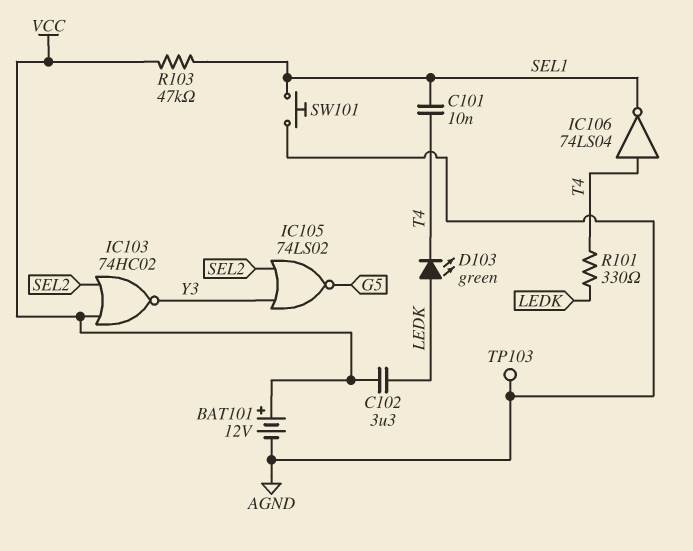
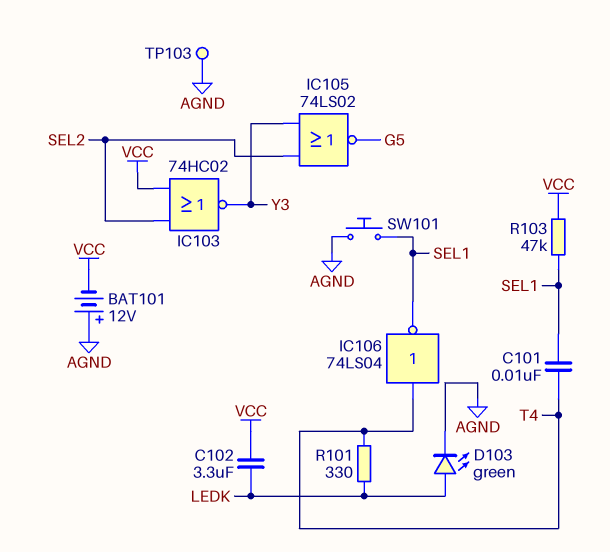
BAT101: 12V (plus VCC, minus AGND) -> 12V (plus AGND, minus VCC)
D103: LED green (A LEDK, K T4) -> LED green (A LEDK, K AGND)

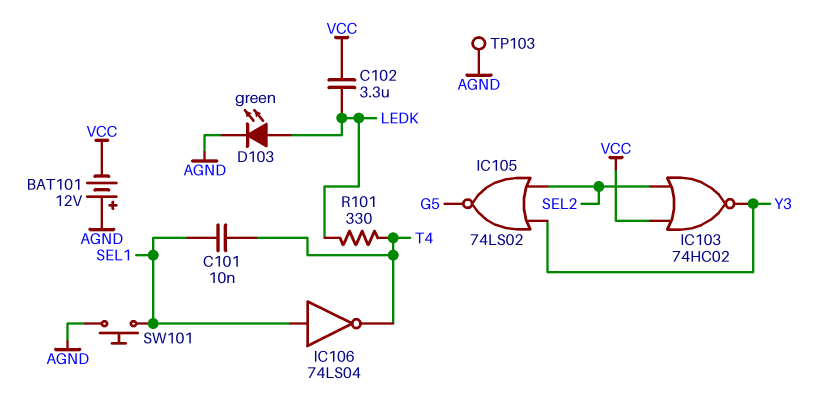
IC106: NOT 74LS04 (in T4, out SEL1) -> NOT 74LS04 (in SEL1, out T4)
R103: 47k (SEL1, VCC) -> none

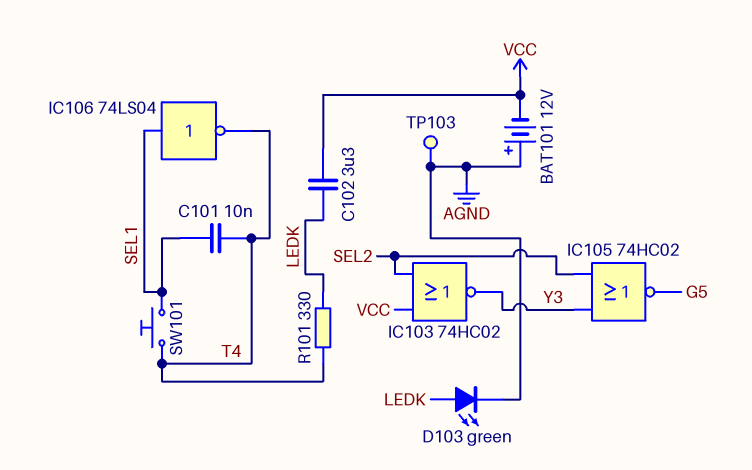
IC105: NOR 74LS02 (in SEL2, in Y3, out G5) -> NOR 74HC02 (in SEL2, in Y3, out G5)
SW101: button (AGND, SEL1) -> button (SEL1, T4)

